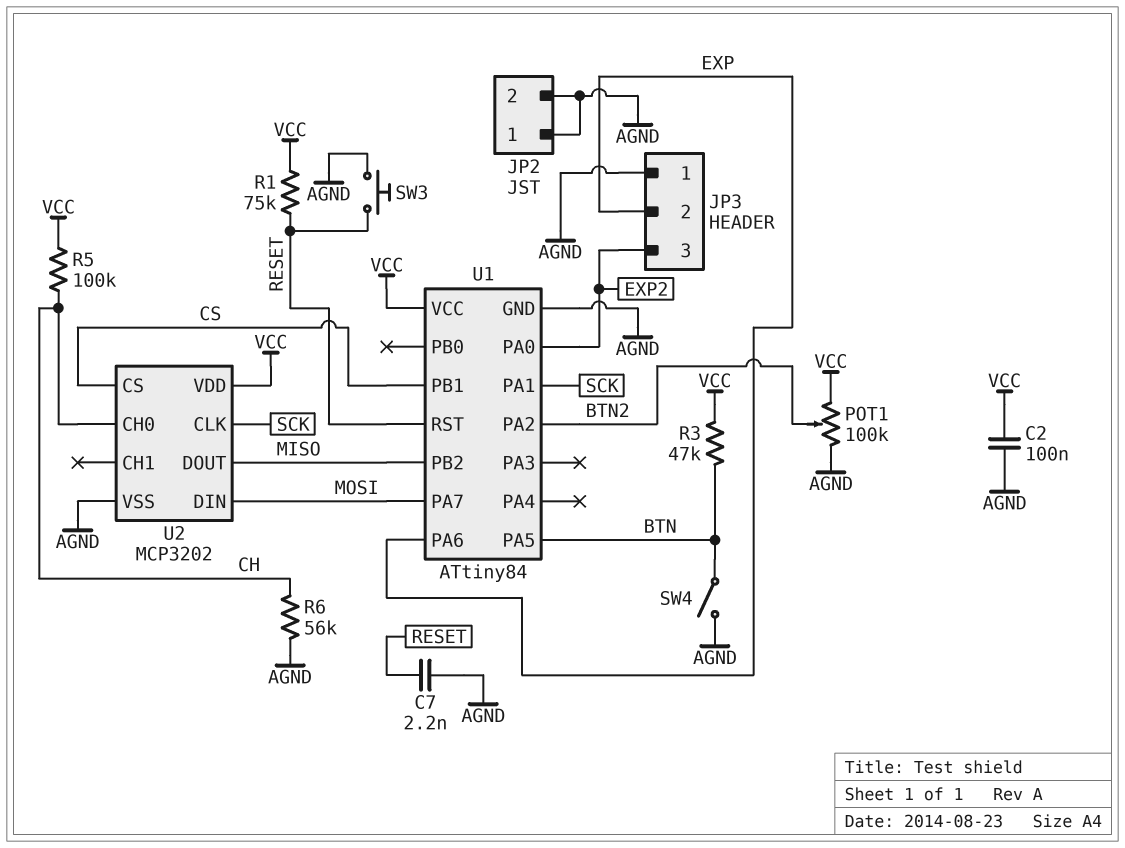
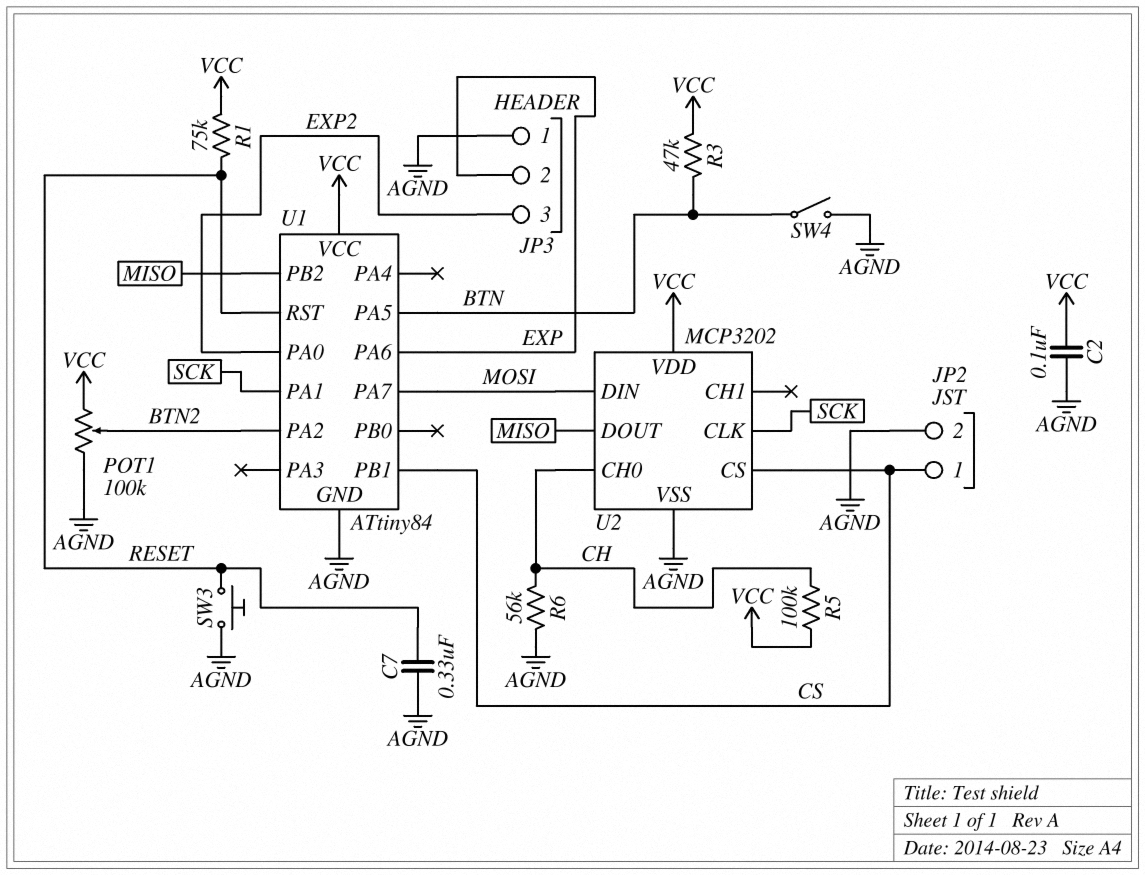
C7: 2.2nF (AGND, RESET) -> 330nF (AGND, RESET)
JP2 pin 1: AGND -> CS

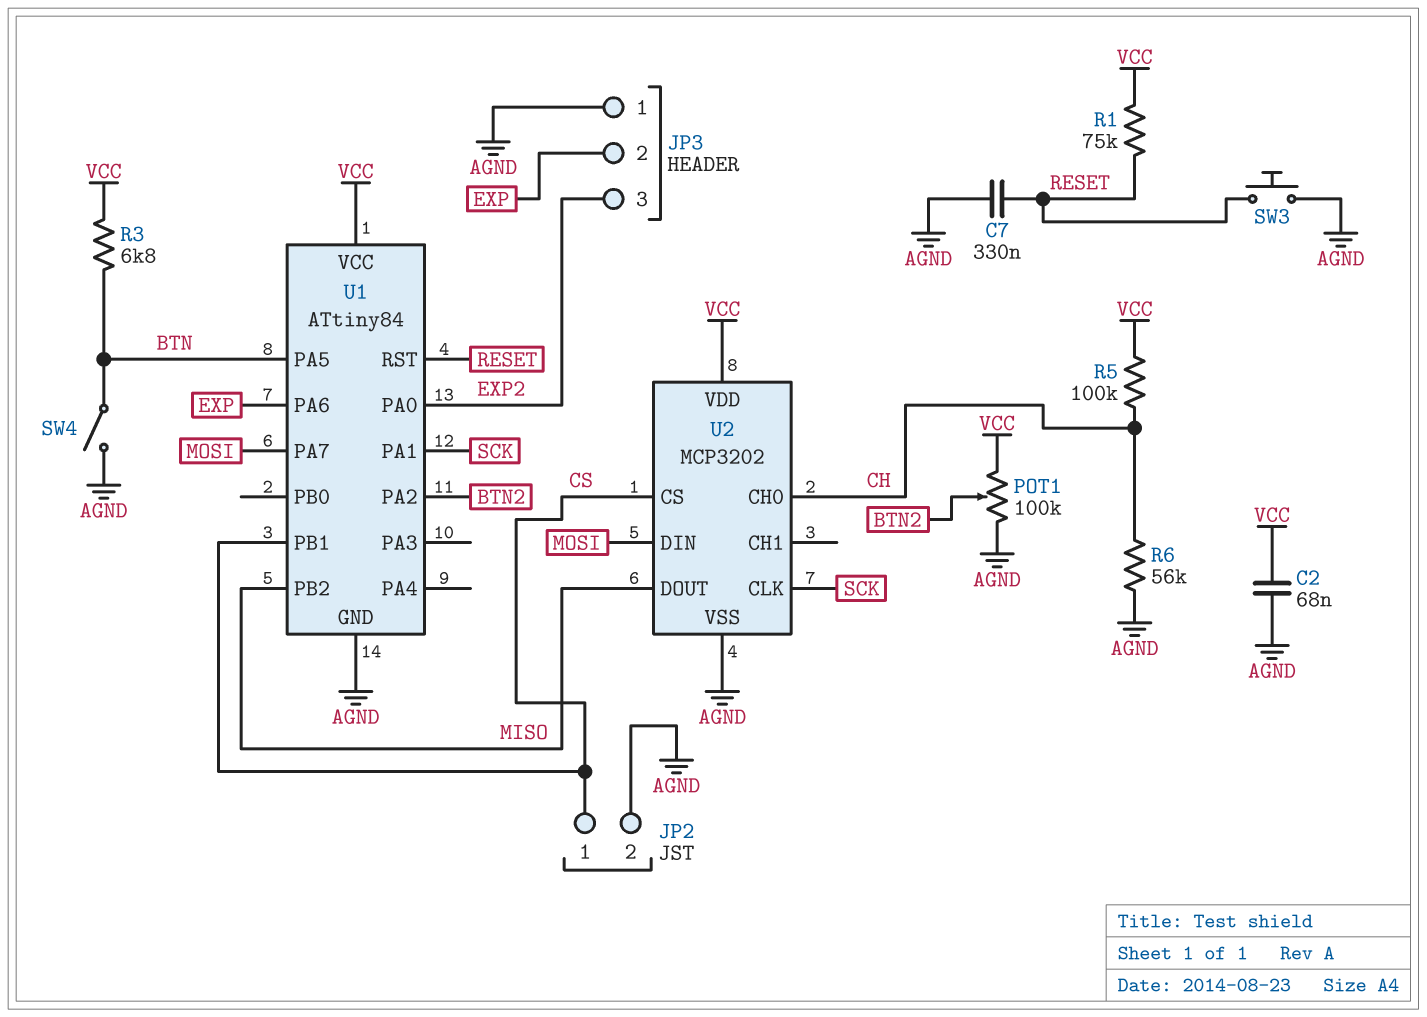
C2: 100nF (AGND, VCC) -> 68nF (AGND, VCC)
R3: 47k (BTN, VCC) -> 6.8k (BTN, VCC)

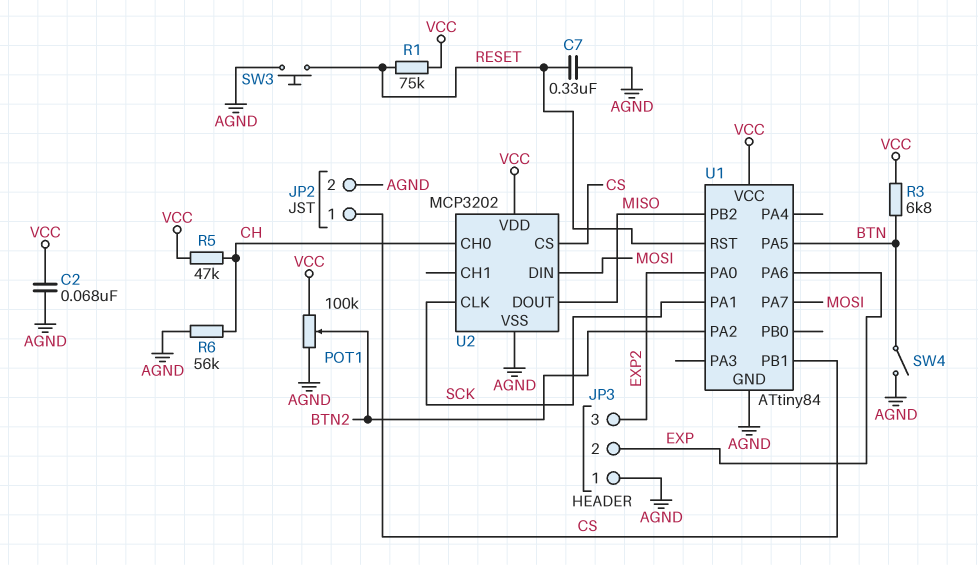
R5: 100k (CH, VCC) -> 47k (CH, VCC)

